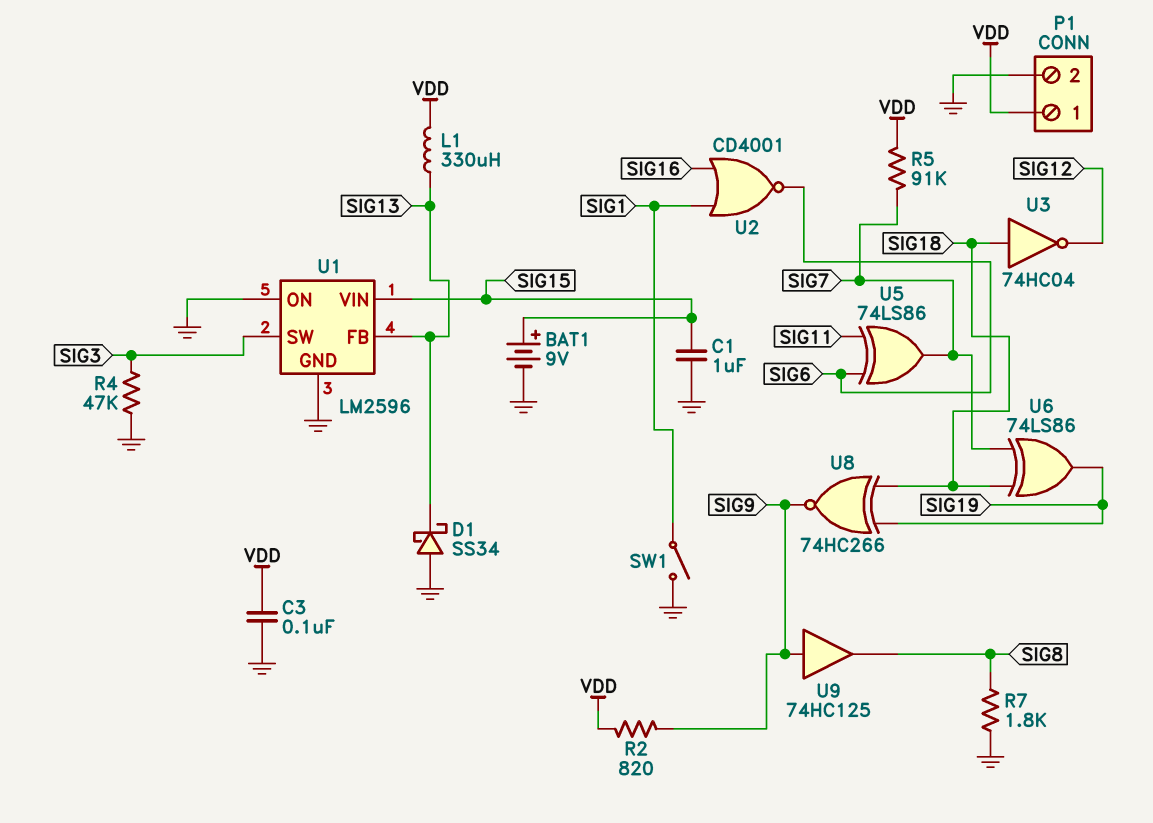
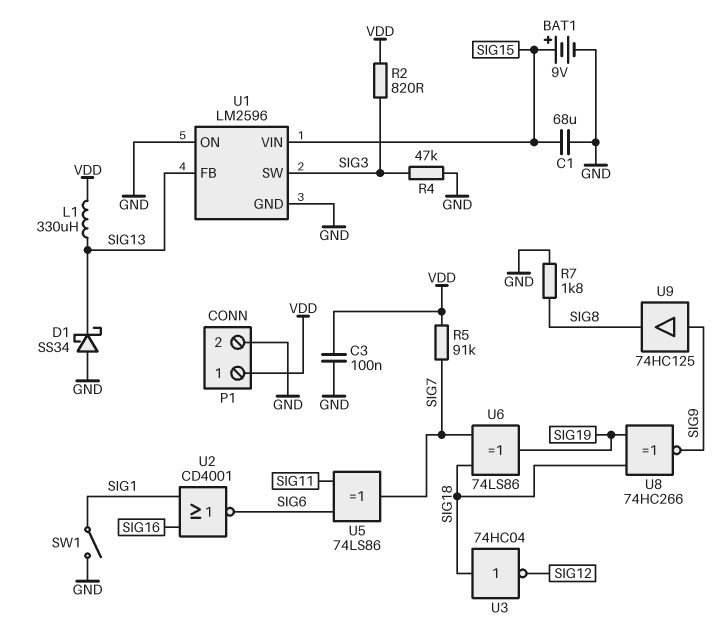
C1: 1uF (GND, SIG15) -> 68uF (GND, SIG15)
R2: 820 (SIG9, VDD) -> 820 (SIG3, VDD)

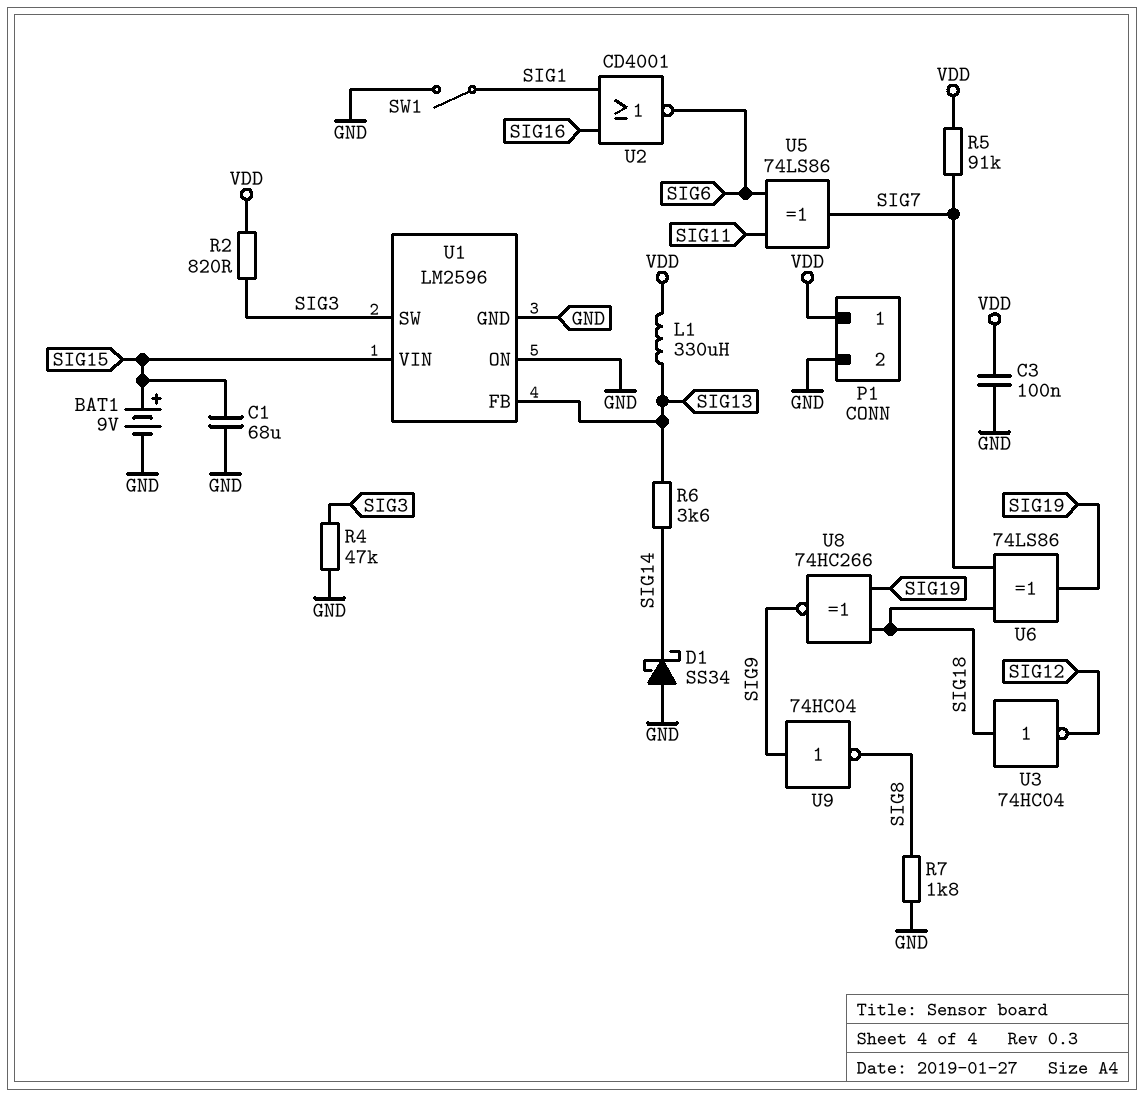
D1: schottky SS34 (A GND, K SIG13) -> schottky SS34 (A GND, K SIG14)
R6: none -> 3.6k (SIG13, SIG14)
U9: buffer 74HC125 (in SIG9, out SIG8) -> NOT 74HC04 (in SIG9, out SIG8)

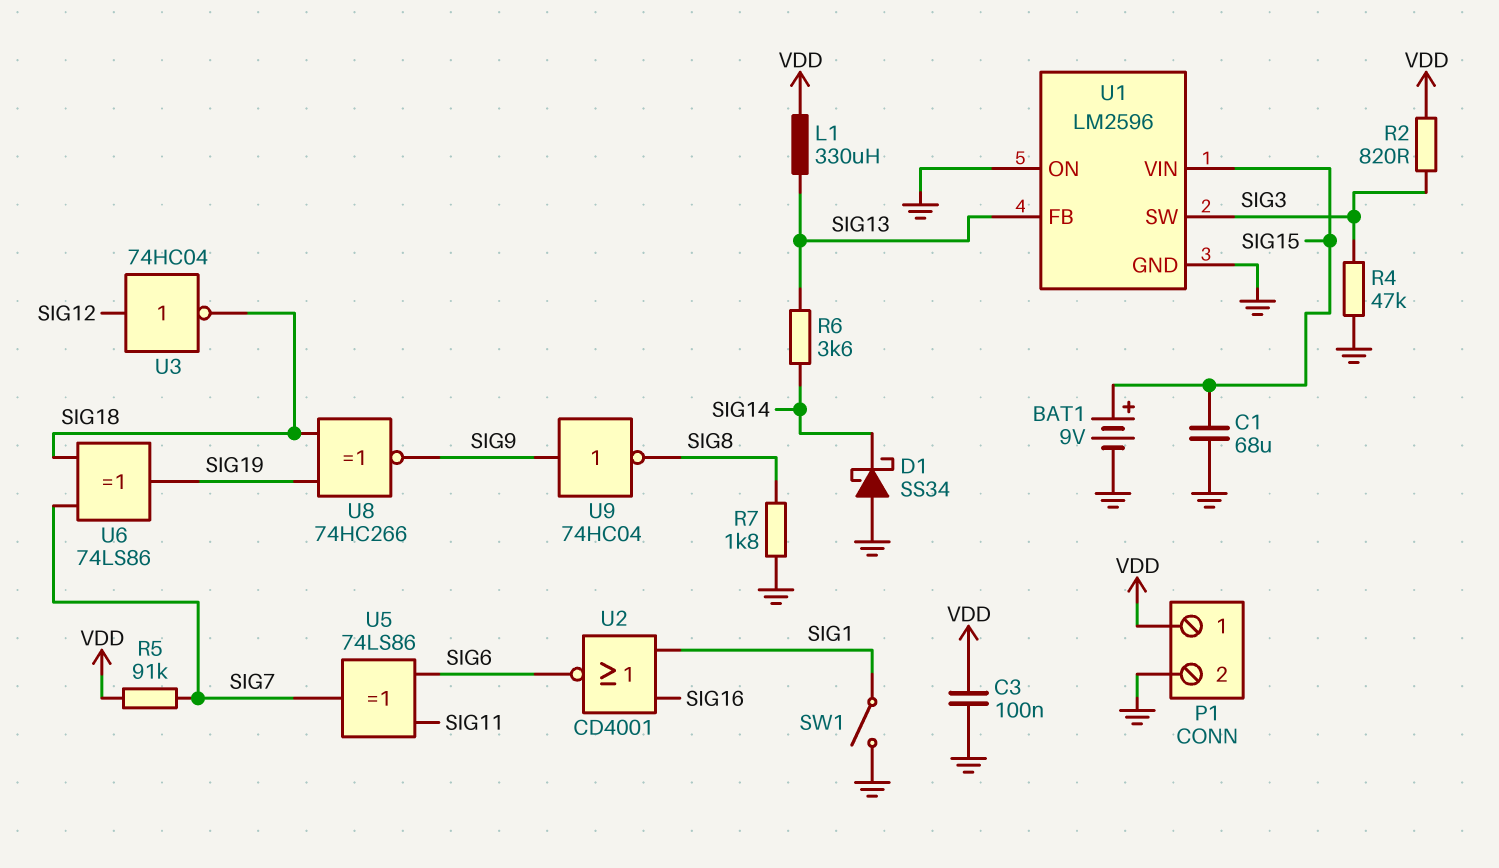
U3: NOT 74HC04 (in SIG18, out SIG12) -> NOT 74HC04 (in SIG12, out SIG18)

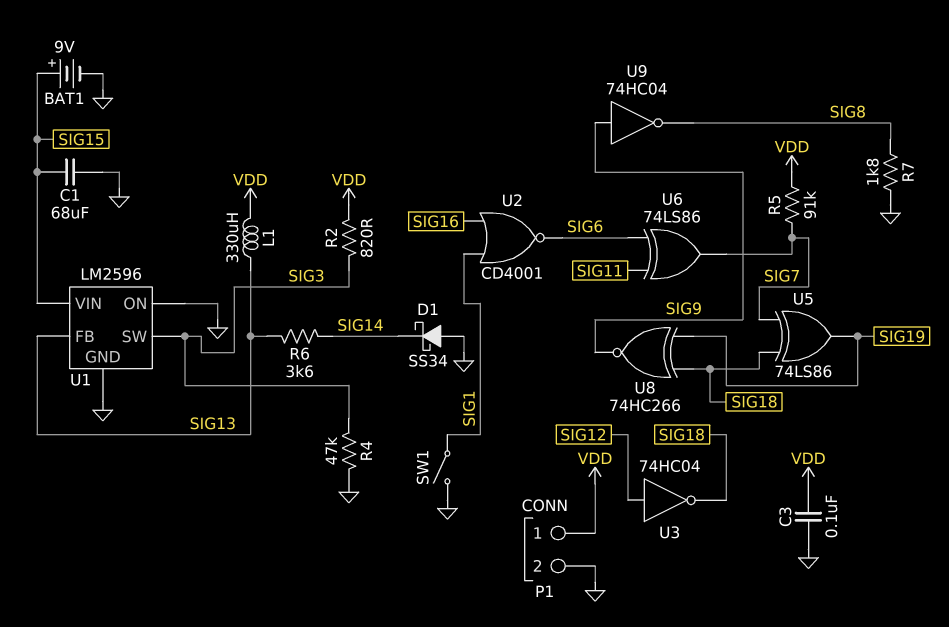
U5: XOR 74LS86 (in SIG6, in SIG11, out SIG7) -> XOR 74LS86 (in SIG7, in SIG18, out SIG19)
U6: XOR 74LS86 (in SIG7, in SIG18, out SIG19) -> XOR 74LS86 (in SIG6, in SIG11, out SIG7)

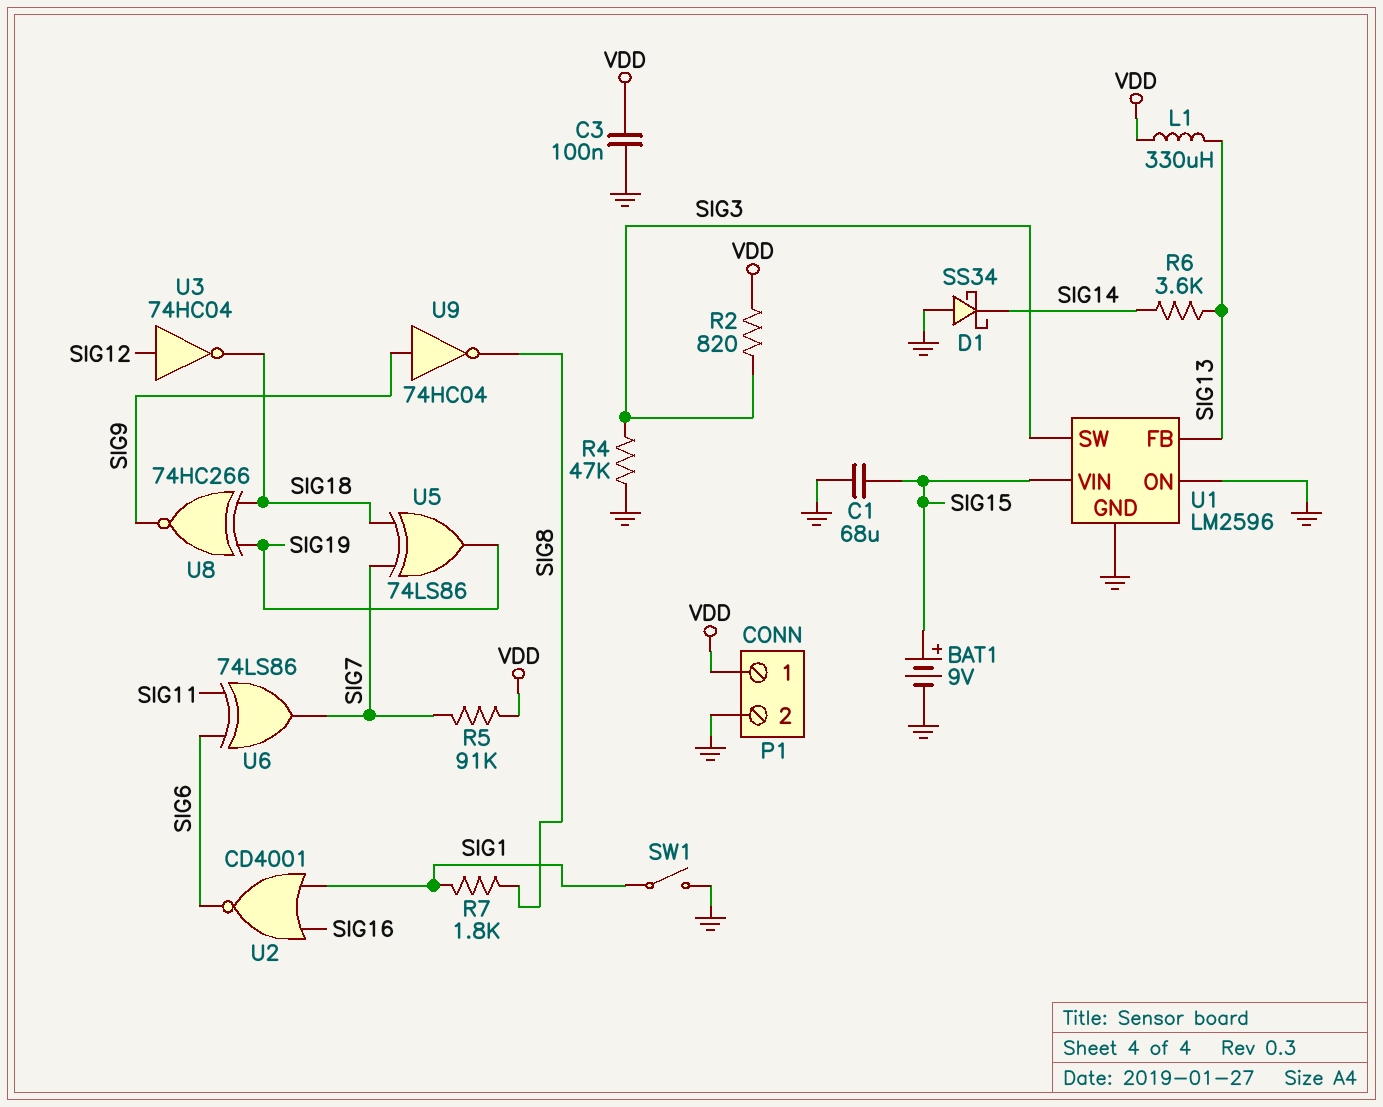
R7: 1.8k (GND, SIG8) -> 1.8k (SIG1, SIG8)

